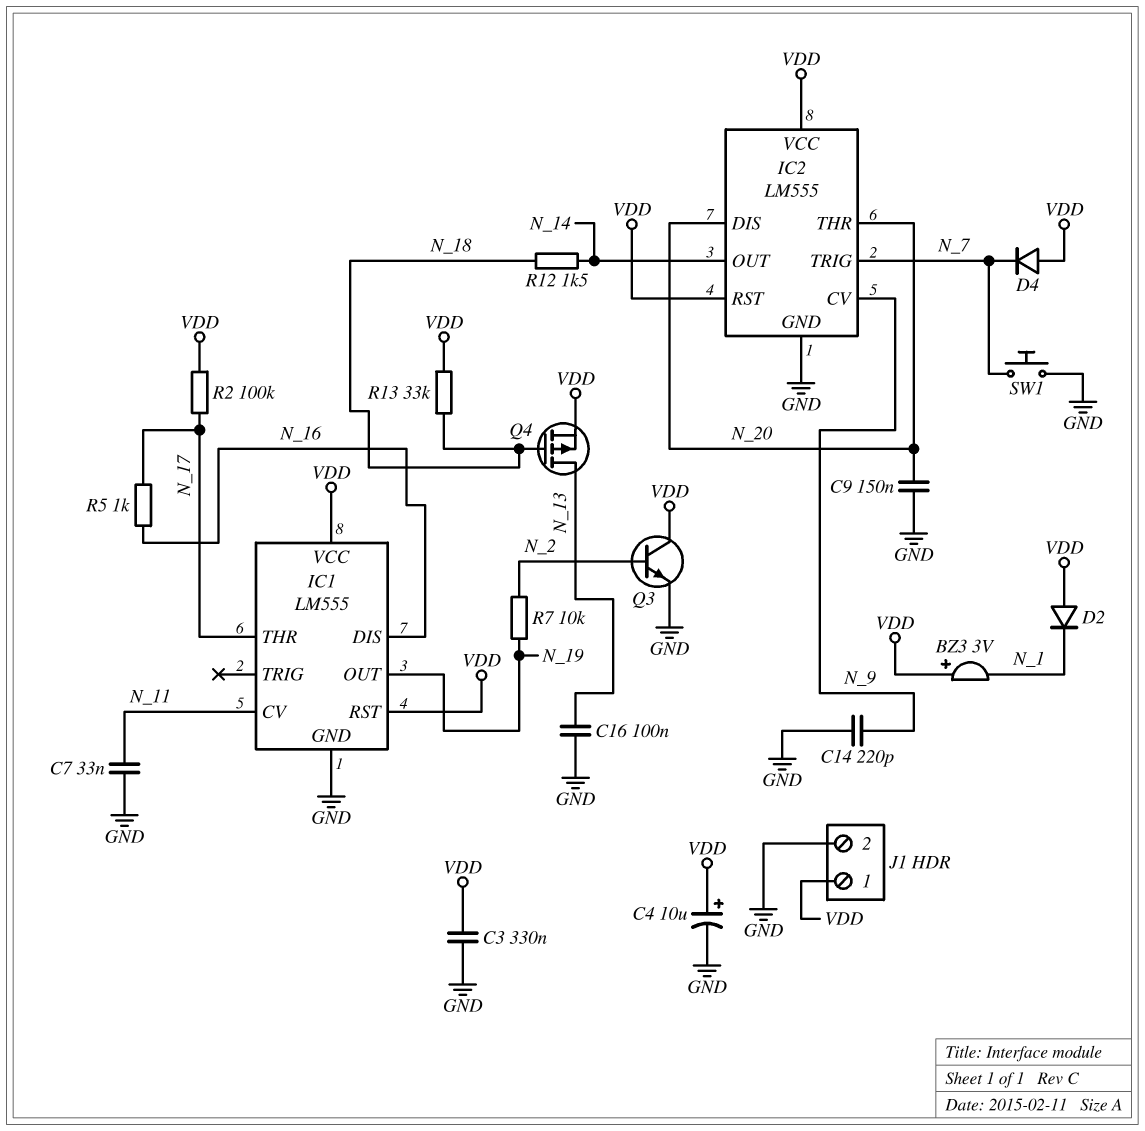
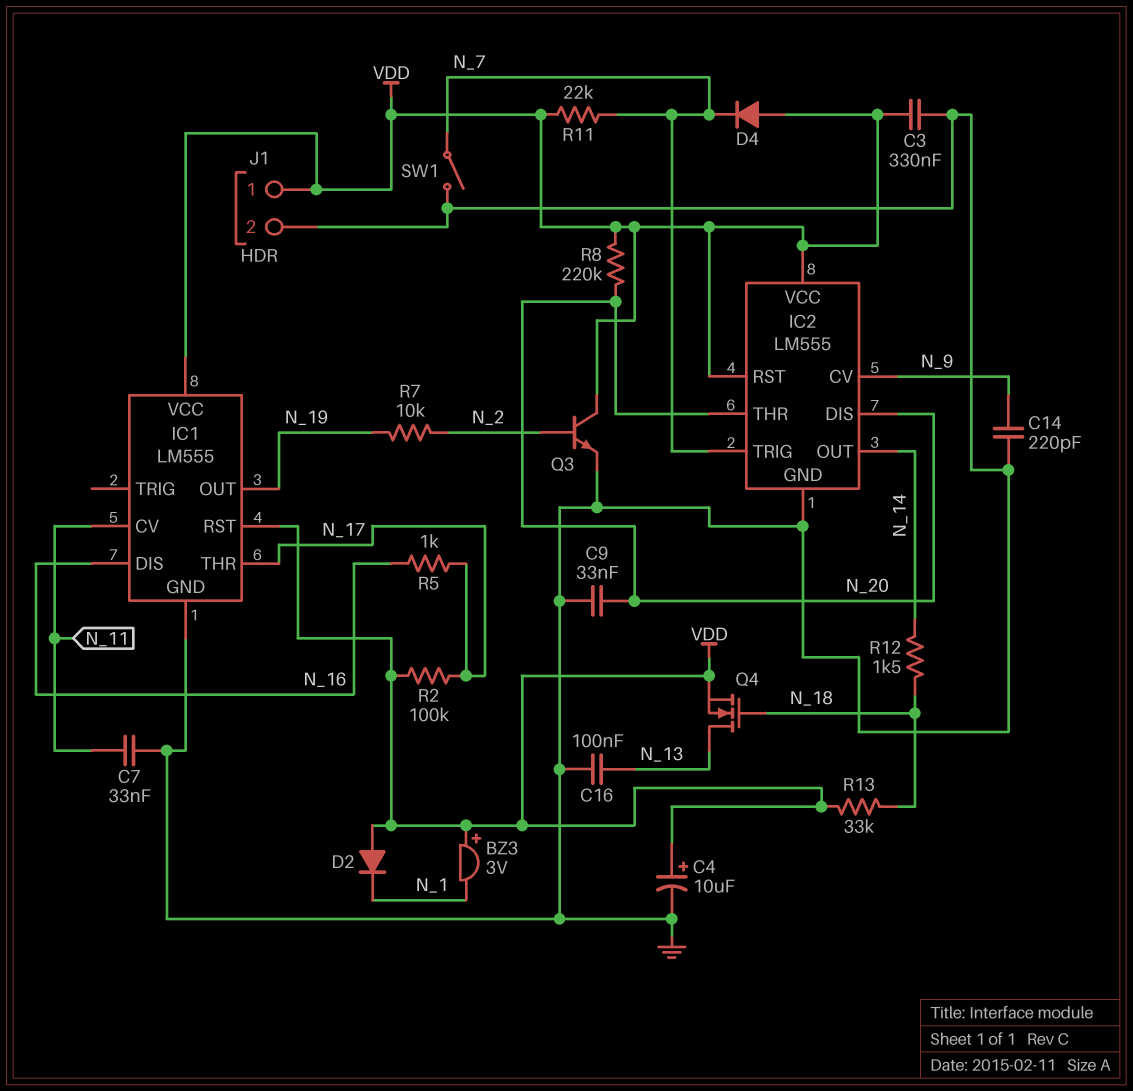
C9: 150nF (GND, N_20) -> 33nF (GND, N_20)
Q4: PMOS (G N_18, D N_13, S VDD) -> NMOS (G N_18, D N_13, S VDD)
R8: none -> 220k (N_20, VDD)
R11: none -> 22k (N_7, VDD)
SW1: button (GND, N_7) -> switch (GND, N_7)

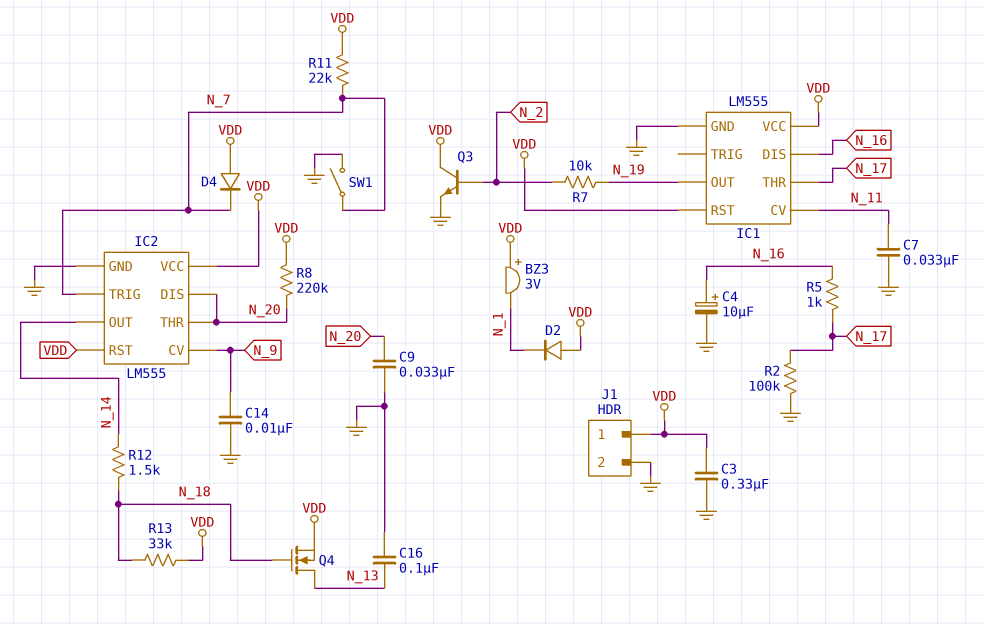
C4: 10uF (plus VDD, minus GND) -> 10uF (plus N_16, minus GND)
C14: 220pF (GND, N_9) -> 10nF (GND, N_9)
R2: 100k (N_17, VDD) -> 100k (GND, N_17)

